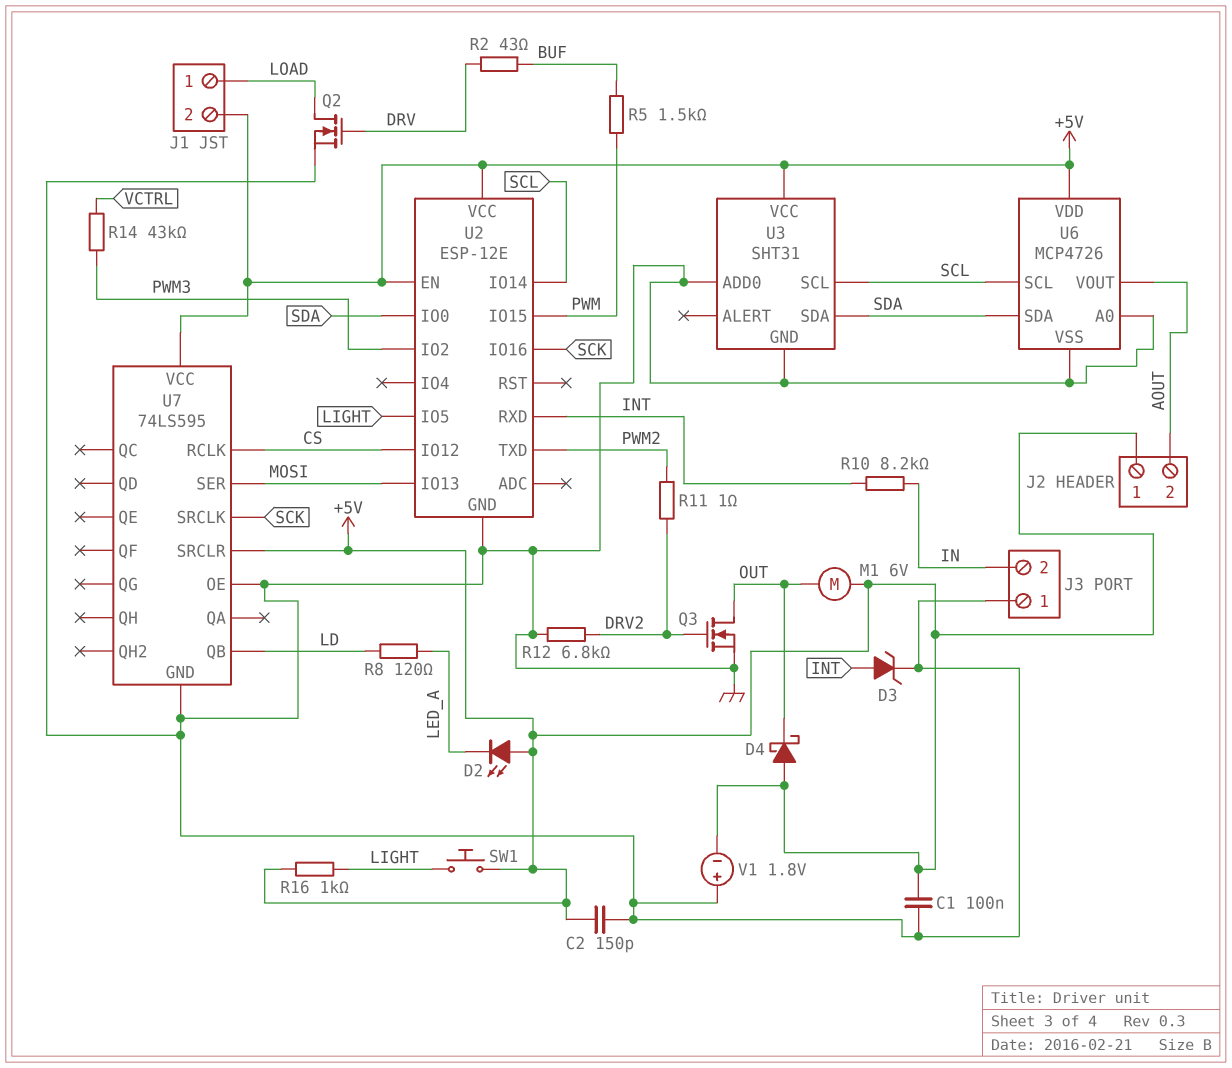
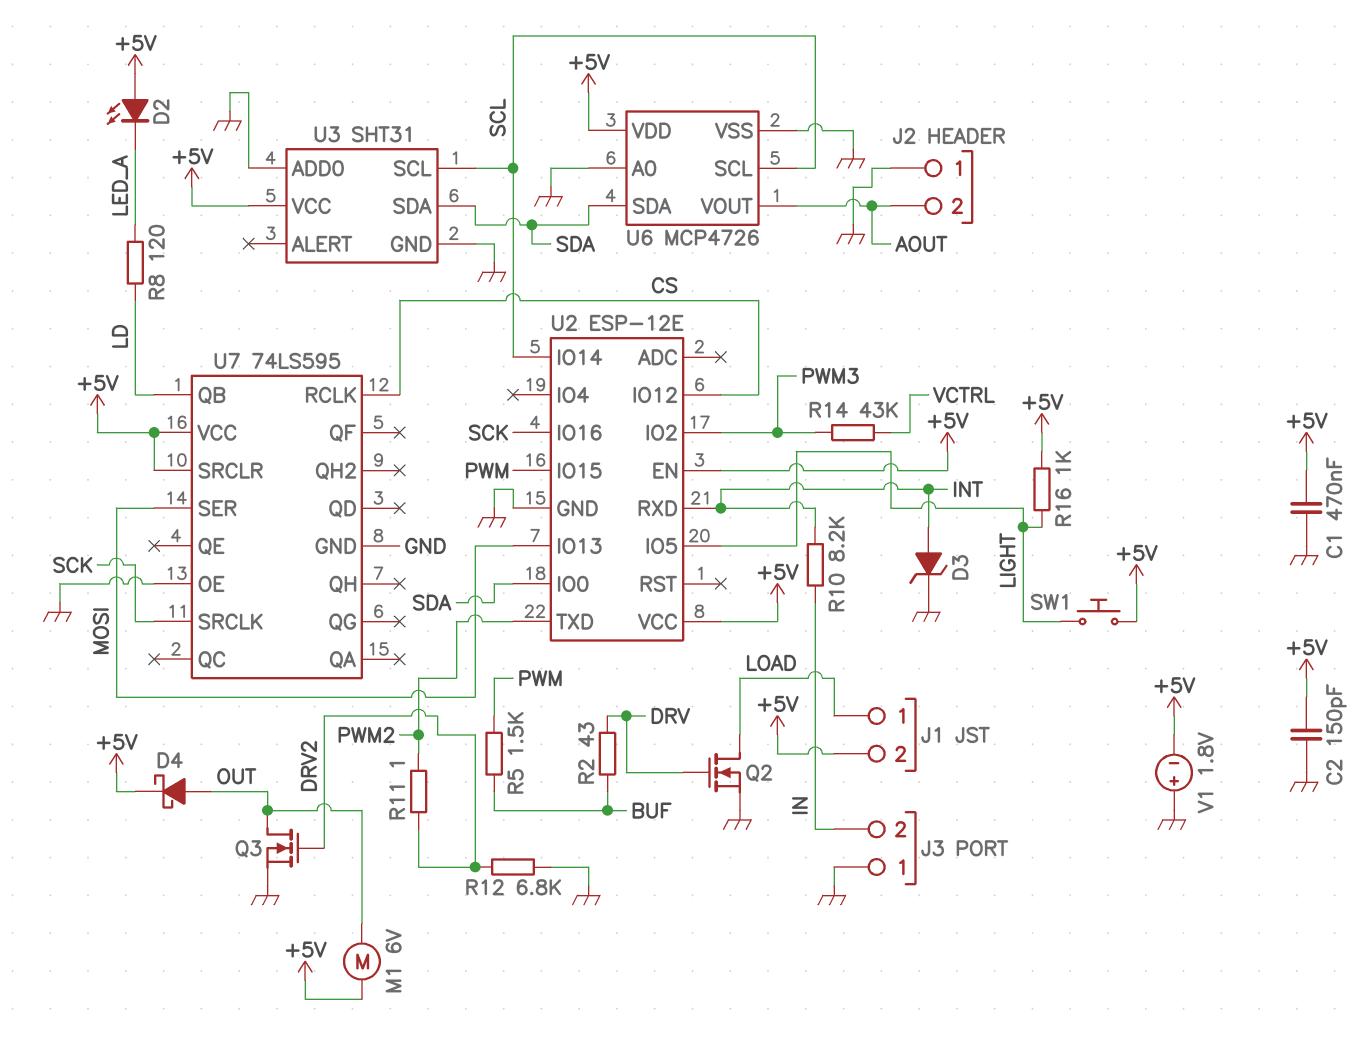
C1: 100nF (+5V, GND) -> 470nF (+5V, GND)
D4: schottky (A +5V, K OUT) -> schottky (A OUT, K +5V)
J2 pin 1: +5V -> GND

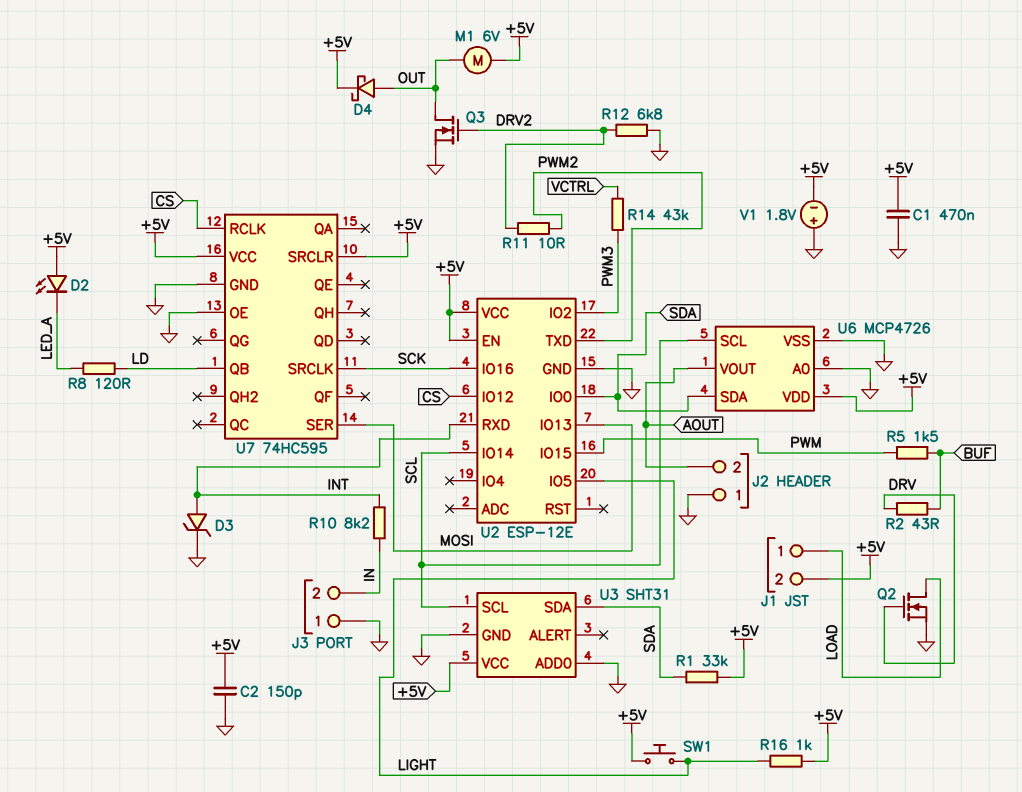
R1: none -> 33k (+5V, SDA)
R11: 1 (DRV2, PWM2) -> 10 (DRV2, PWM2)
U7: 74LS595 -> 74HC595

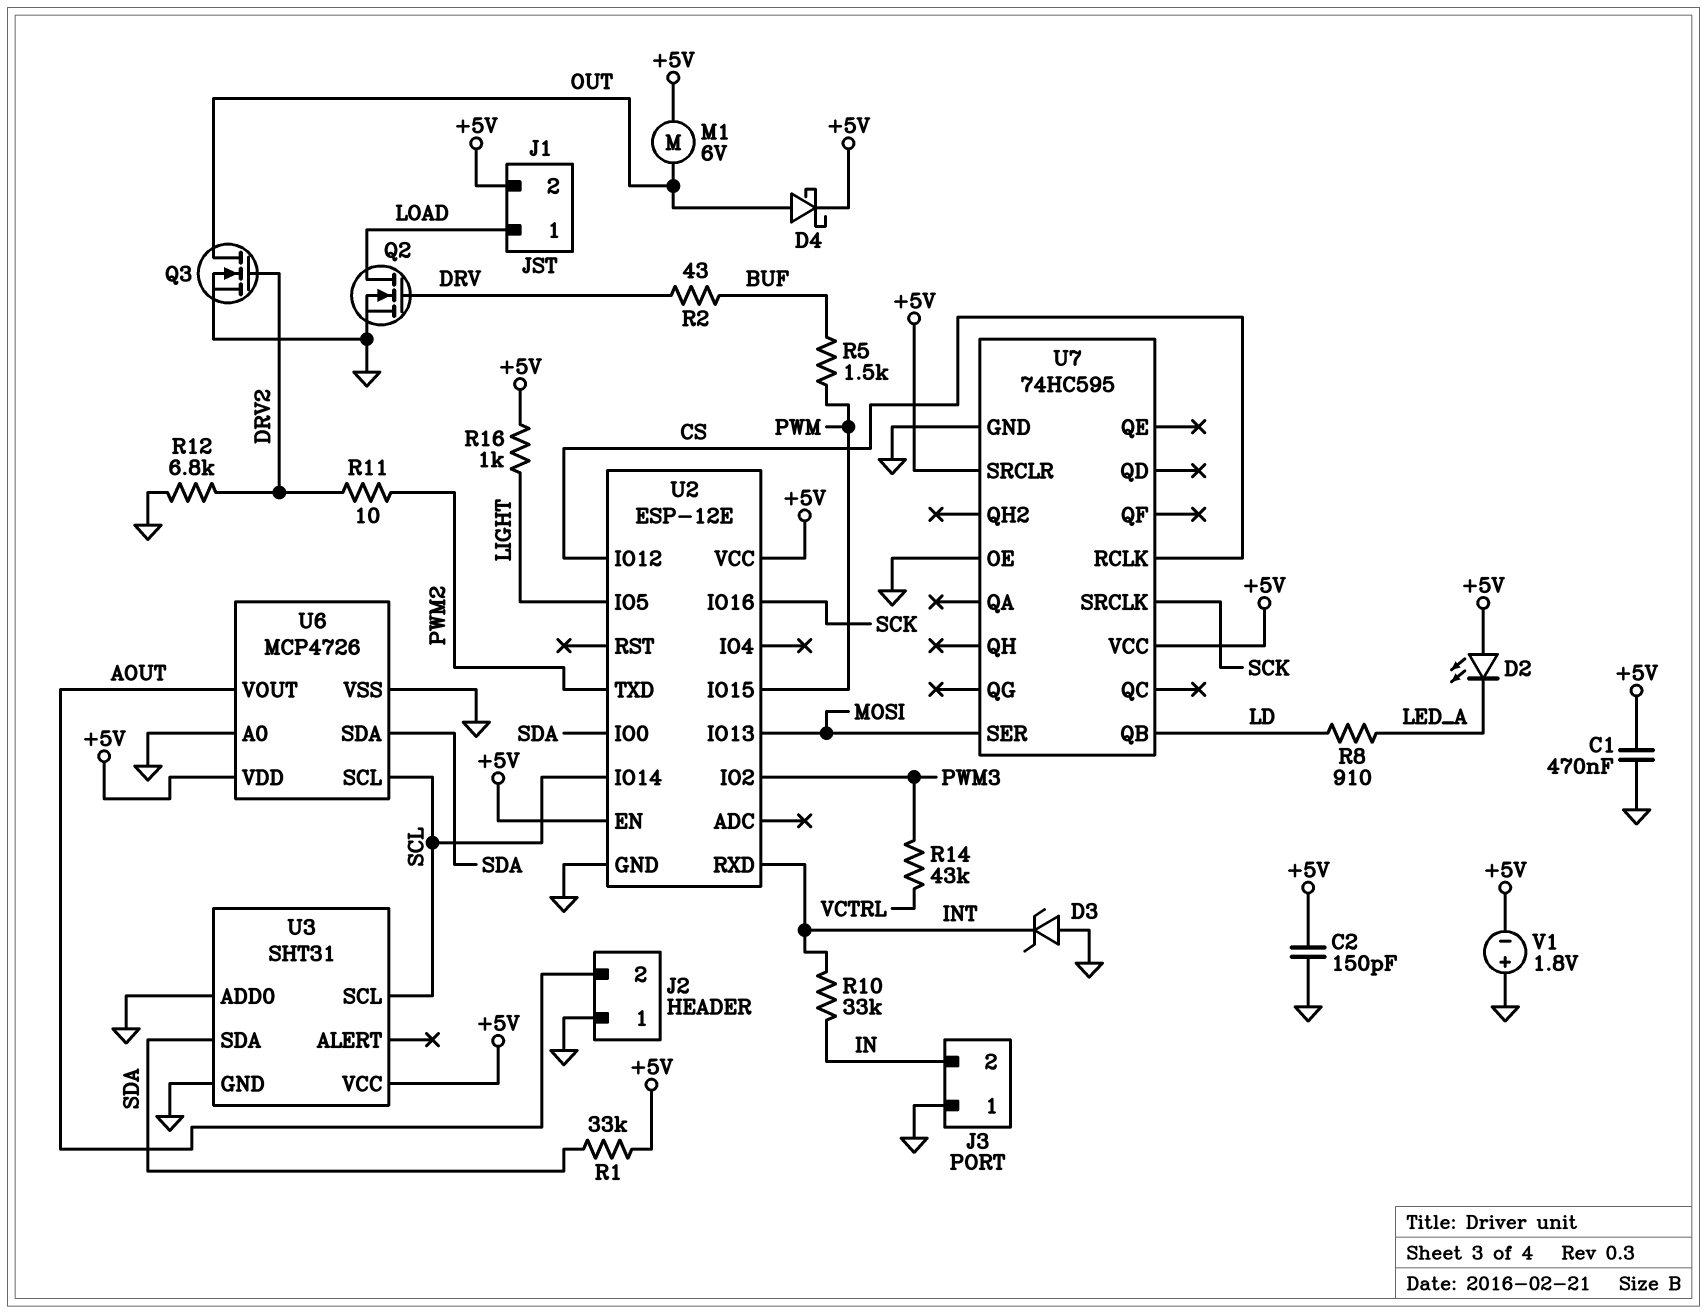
D3: zener (A INT, K GND) -> zener (A GND, K INT)
R8: 120 (LD, LED_A) -> 910 (LD, LED_A)
R10: 8.2k (IN, INT) -> 33k (IN, INT)
SW1: button (+5V, LIGHT) -> none

